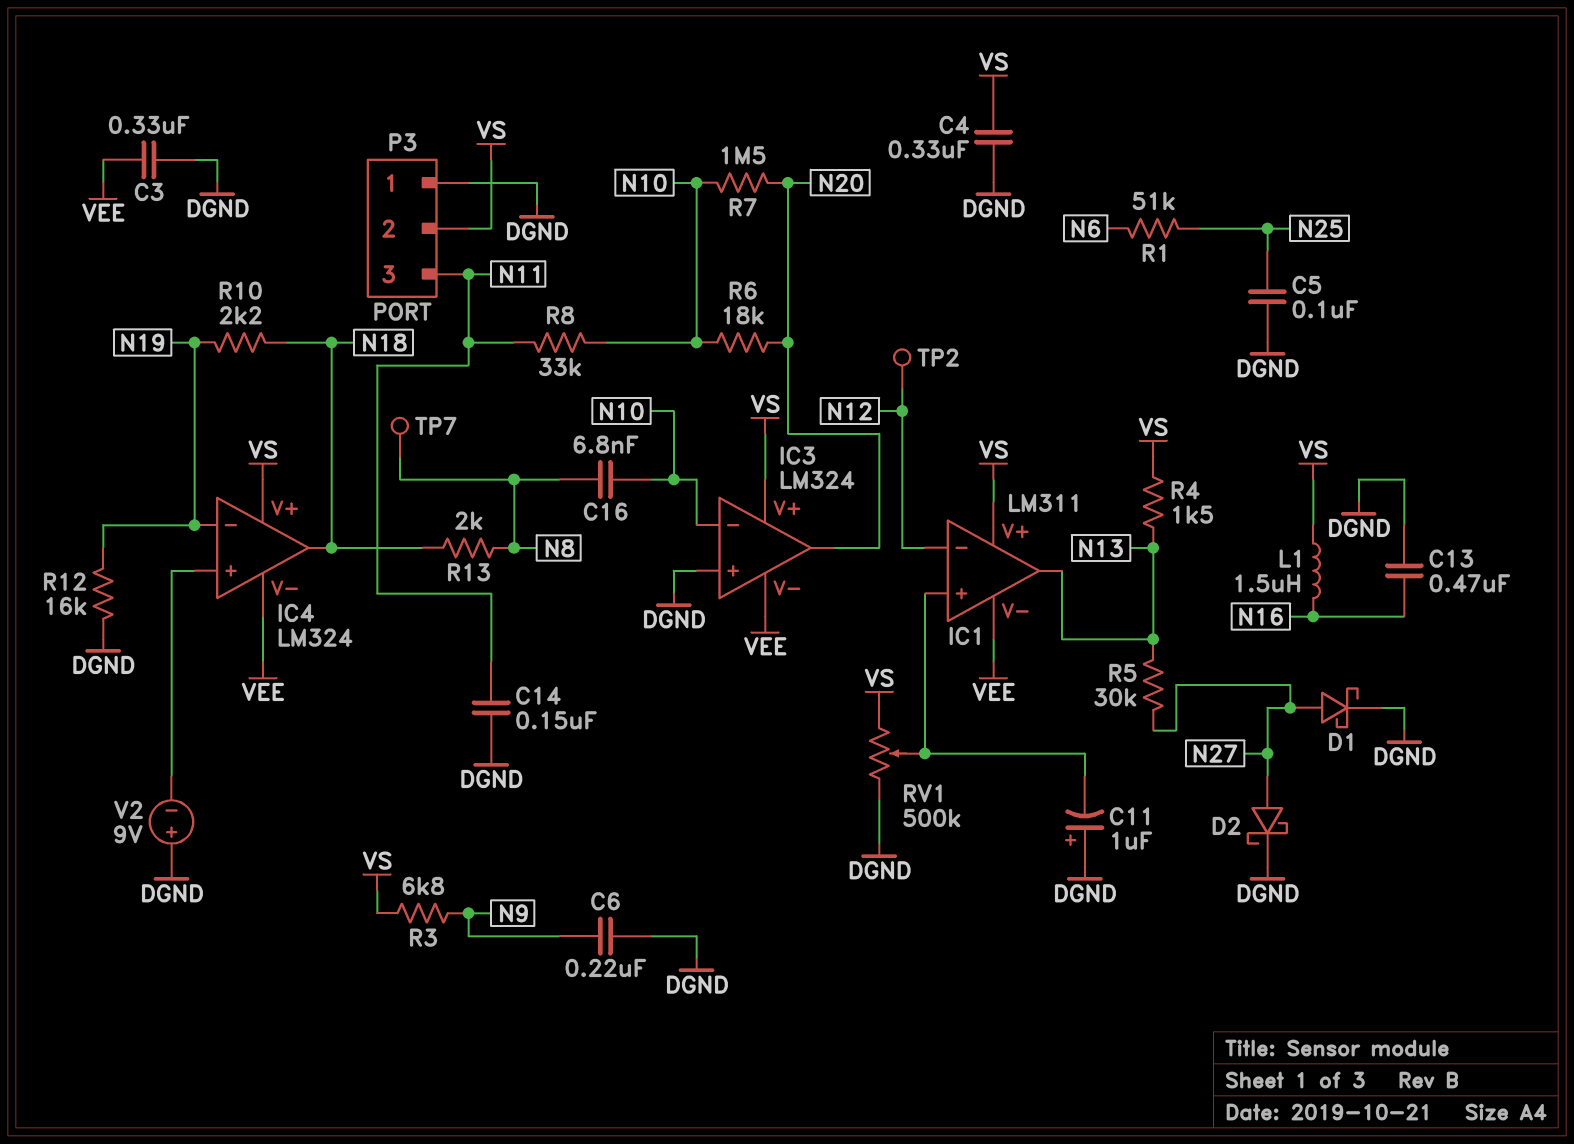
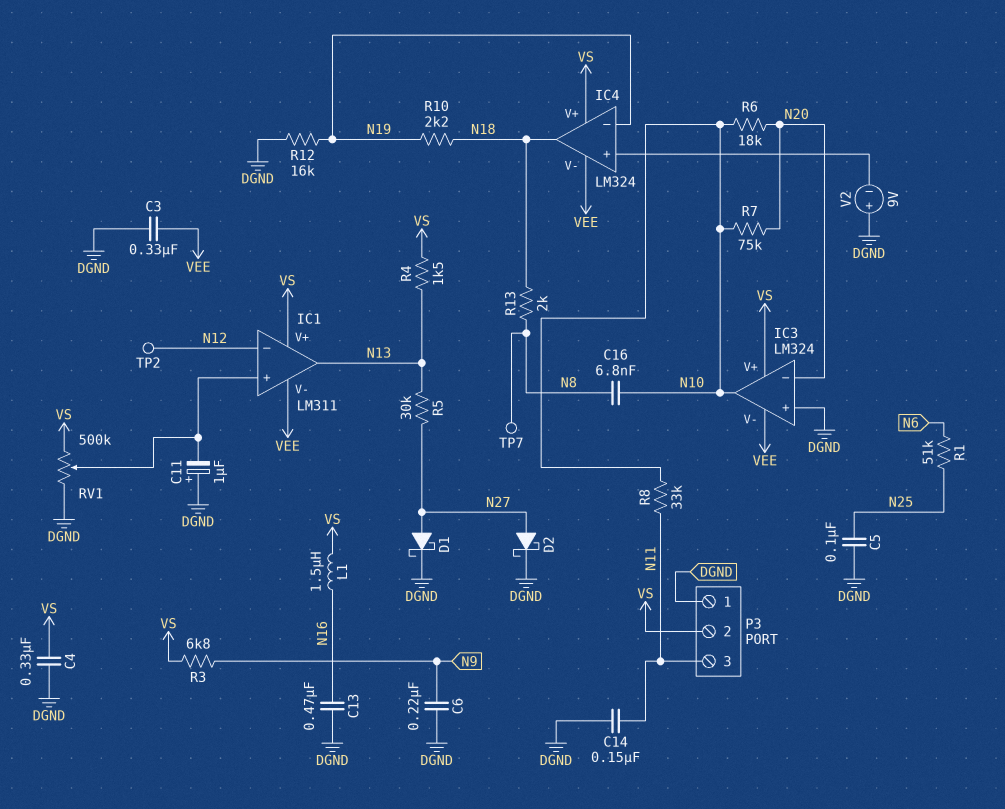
IC3 pin in-: N10 -> N20
IC3 pin out: N20 -> N10
R7: 1.5M (N10, N20) -> 75k (N10, N20)

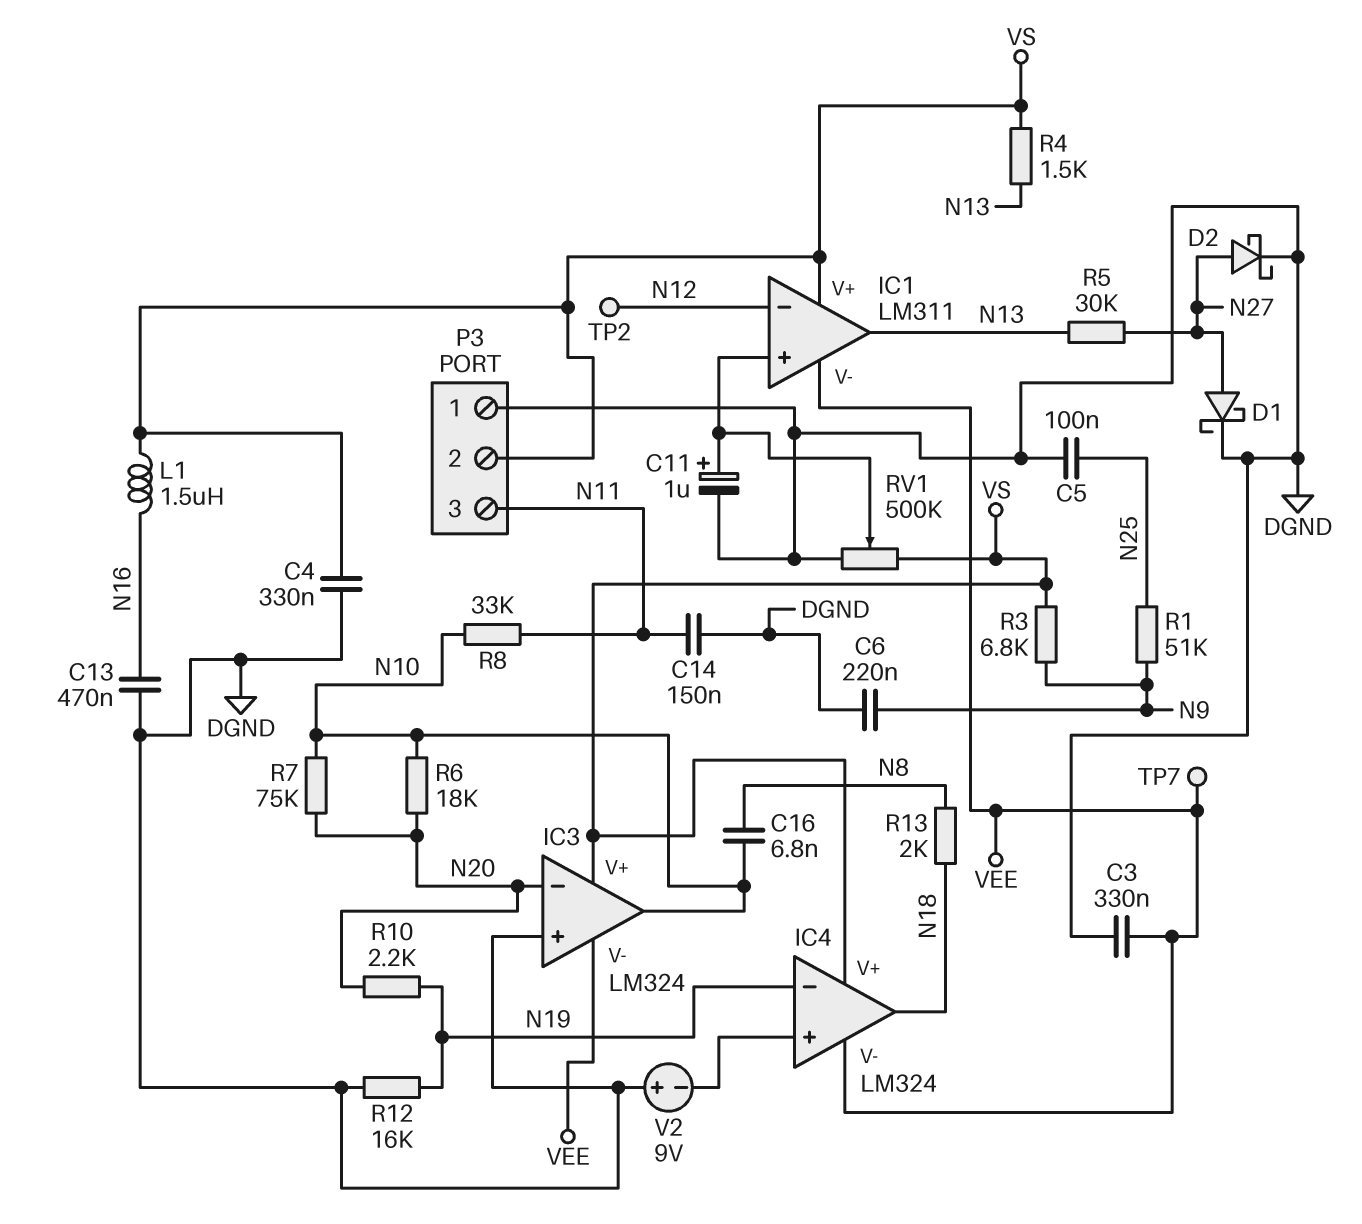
C11: 1uF (plus DGND, minus IC1/in+) -> 1uF (plus IC1/in+, minus DGND)
R1: 51k (N6, N25) -> 51k (N9, N25)
R10: 2.2k (N18, N19) -> 2.2k (N19, N20)
TP7: test point (N8) -> test point (VEE)

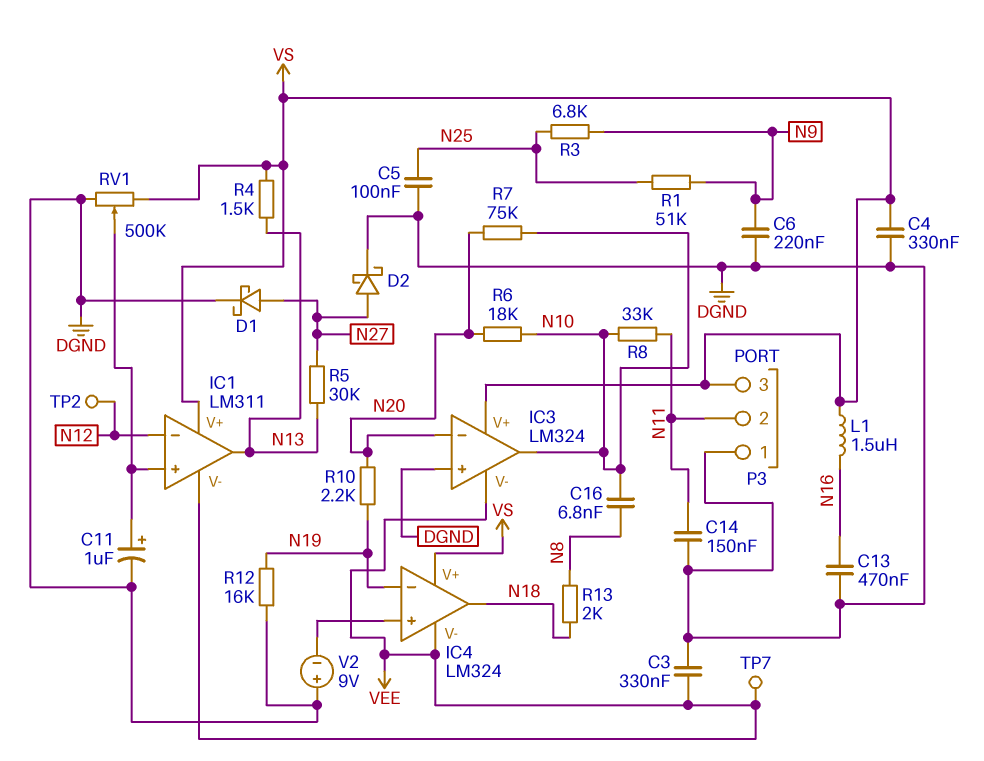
P3 pin 2: VS -> N11
P3 pin 3: N11 -> VS
R3: 6.8k (N9, VS) -> 6.8k (N9, N25)

